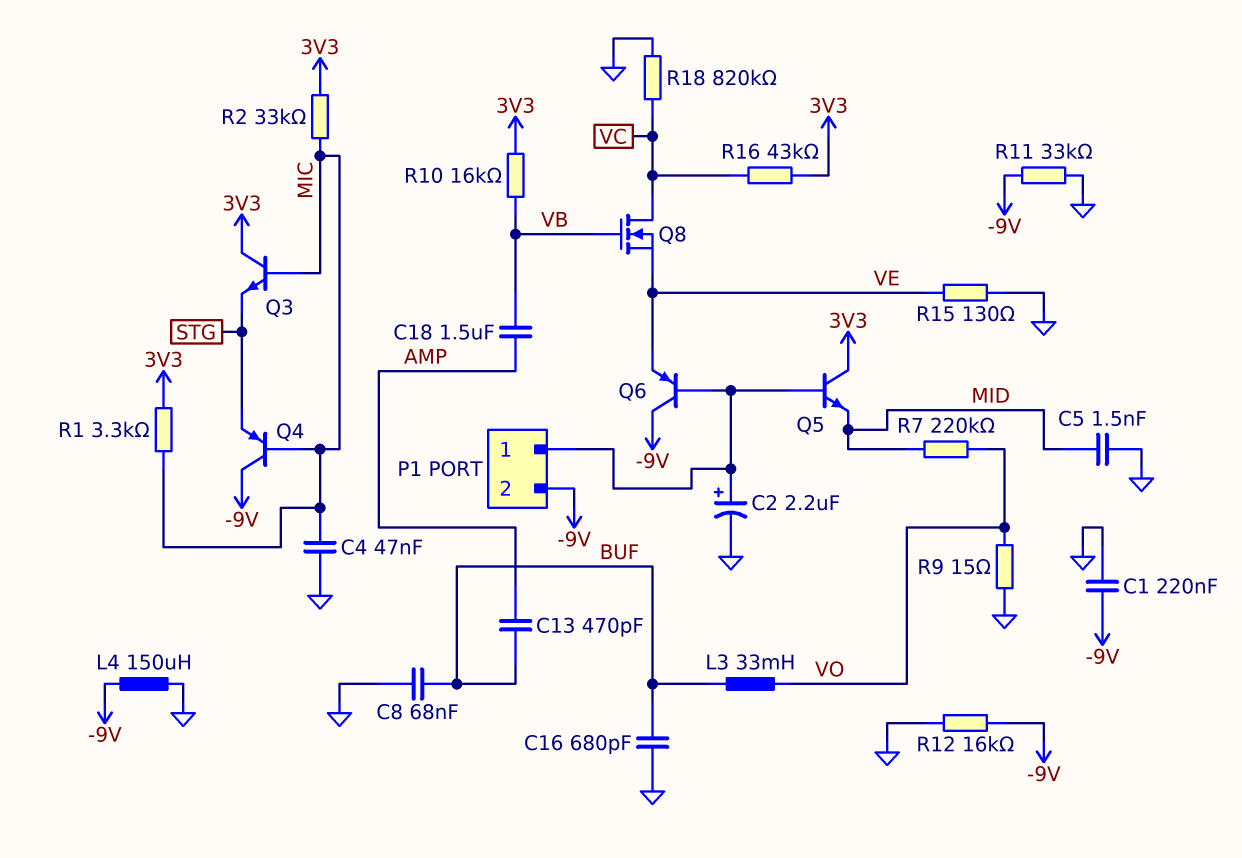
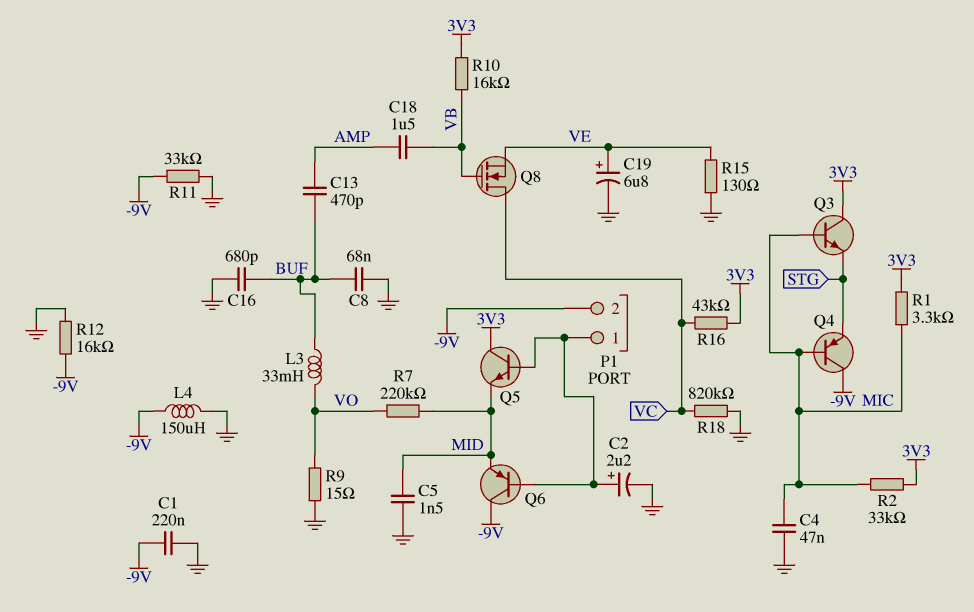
C19: none -> 6.8uF (plus VE, minus GND)
Q6: PNP (B P1/1, C -9V, E VE) -> PNP (B P1/1, C -9V, E MID)

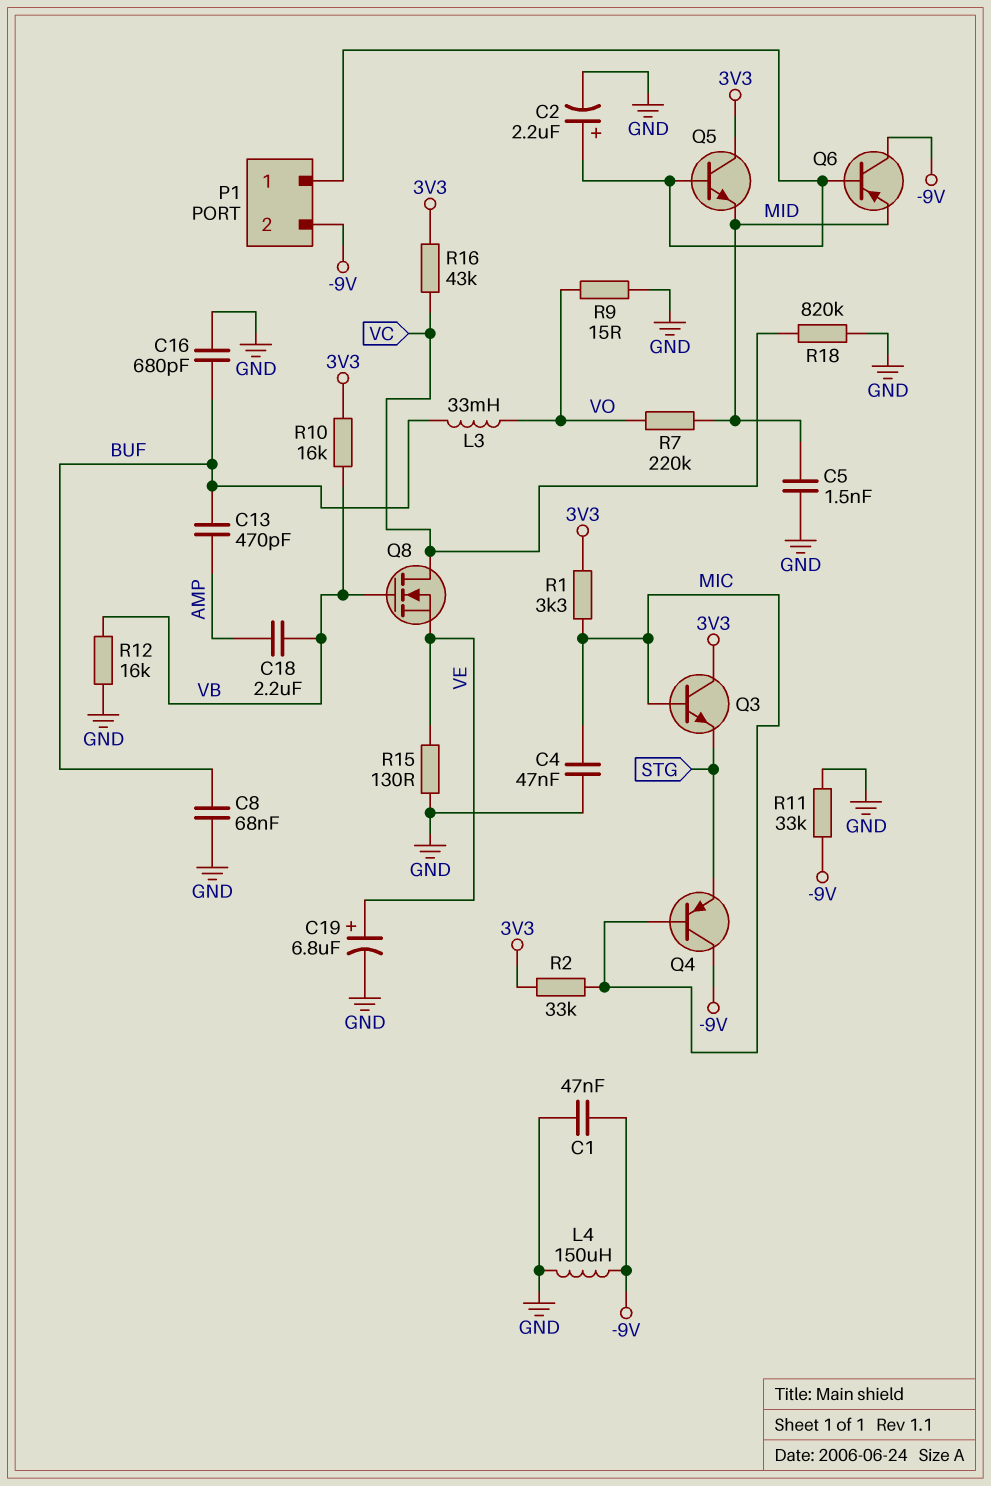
C1: 220nF (-9V, GND) -> 47nF (-9V, GND)
C18: 1.5uF (AMP, VB) -> 2.2uF (AMP, VB)
R12: 16k (-9V, GND) -> 16k (GND, VB)

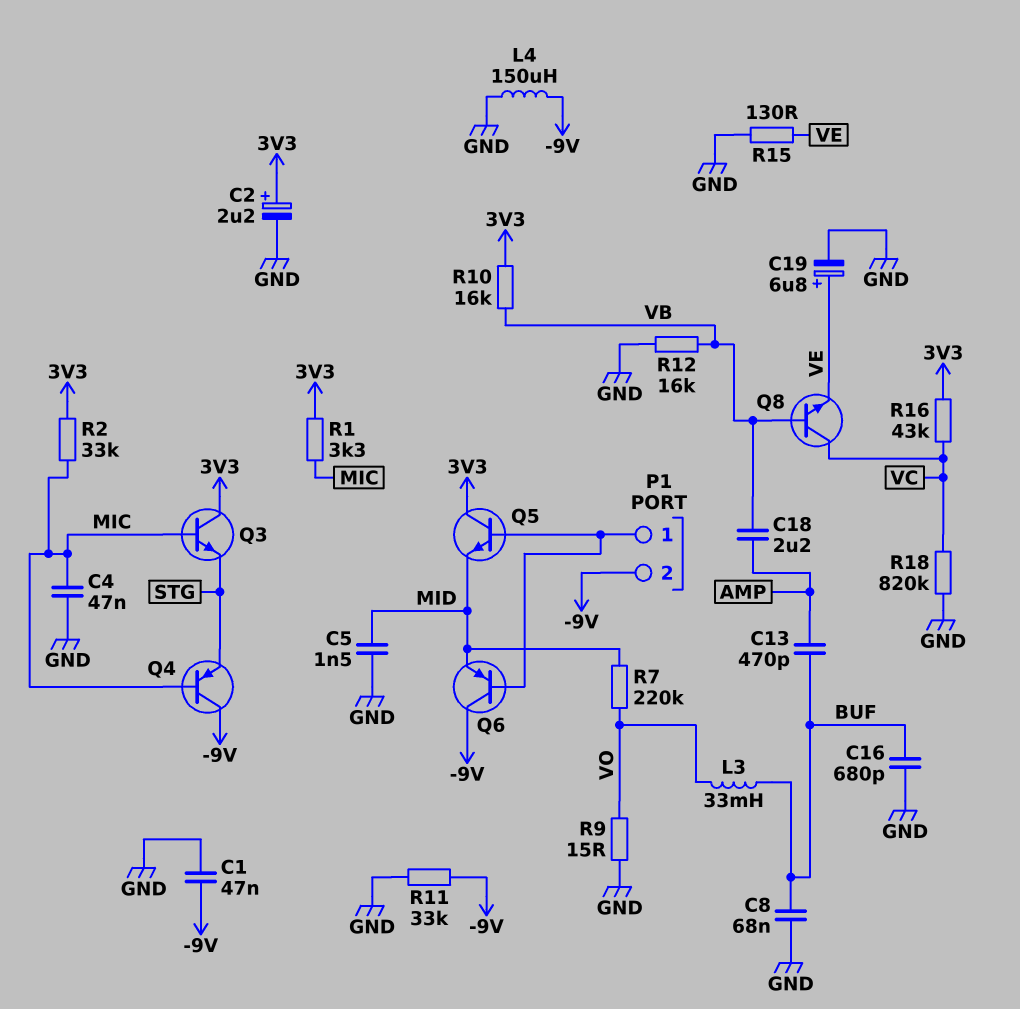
C2: 2.2uF (plus P1/1, minus GND) -> 2.2uF (plus 3V3, minus GND)
Q8: NMOS (G VB, D VC, S VE) -> NPN (B VB, C VC, E VE)

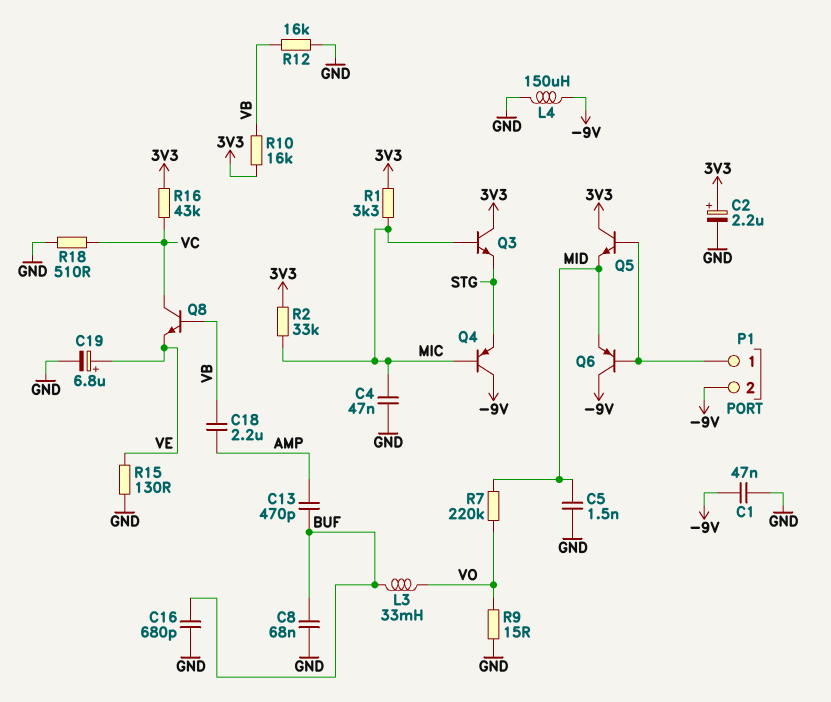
R11: 33k (-9V, GND) -> none
R18: 820k (GND, VC) -> 510 (GND, VC)

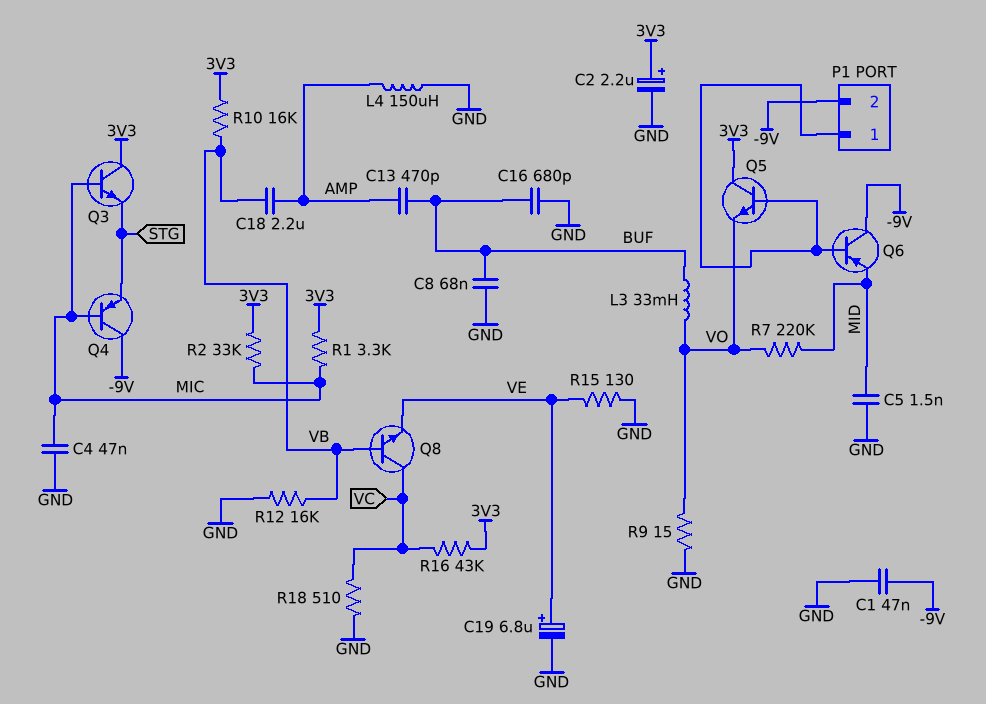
L4: 150uH (-9V, GND) -> 150uH (AMP, GND)
Q5: NPN (B P1/1, C 3V3, E MID) -> NPN (B P1/1, C 3V3, E VO)

